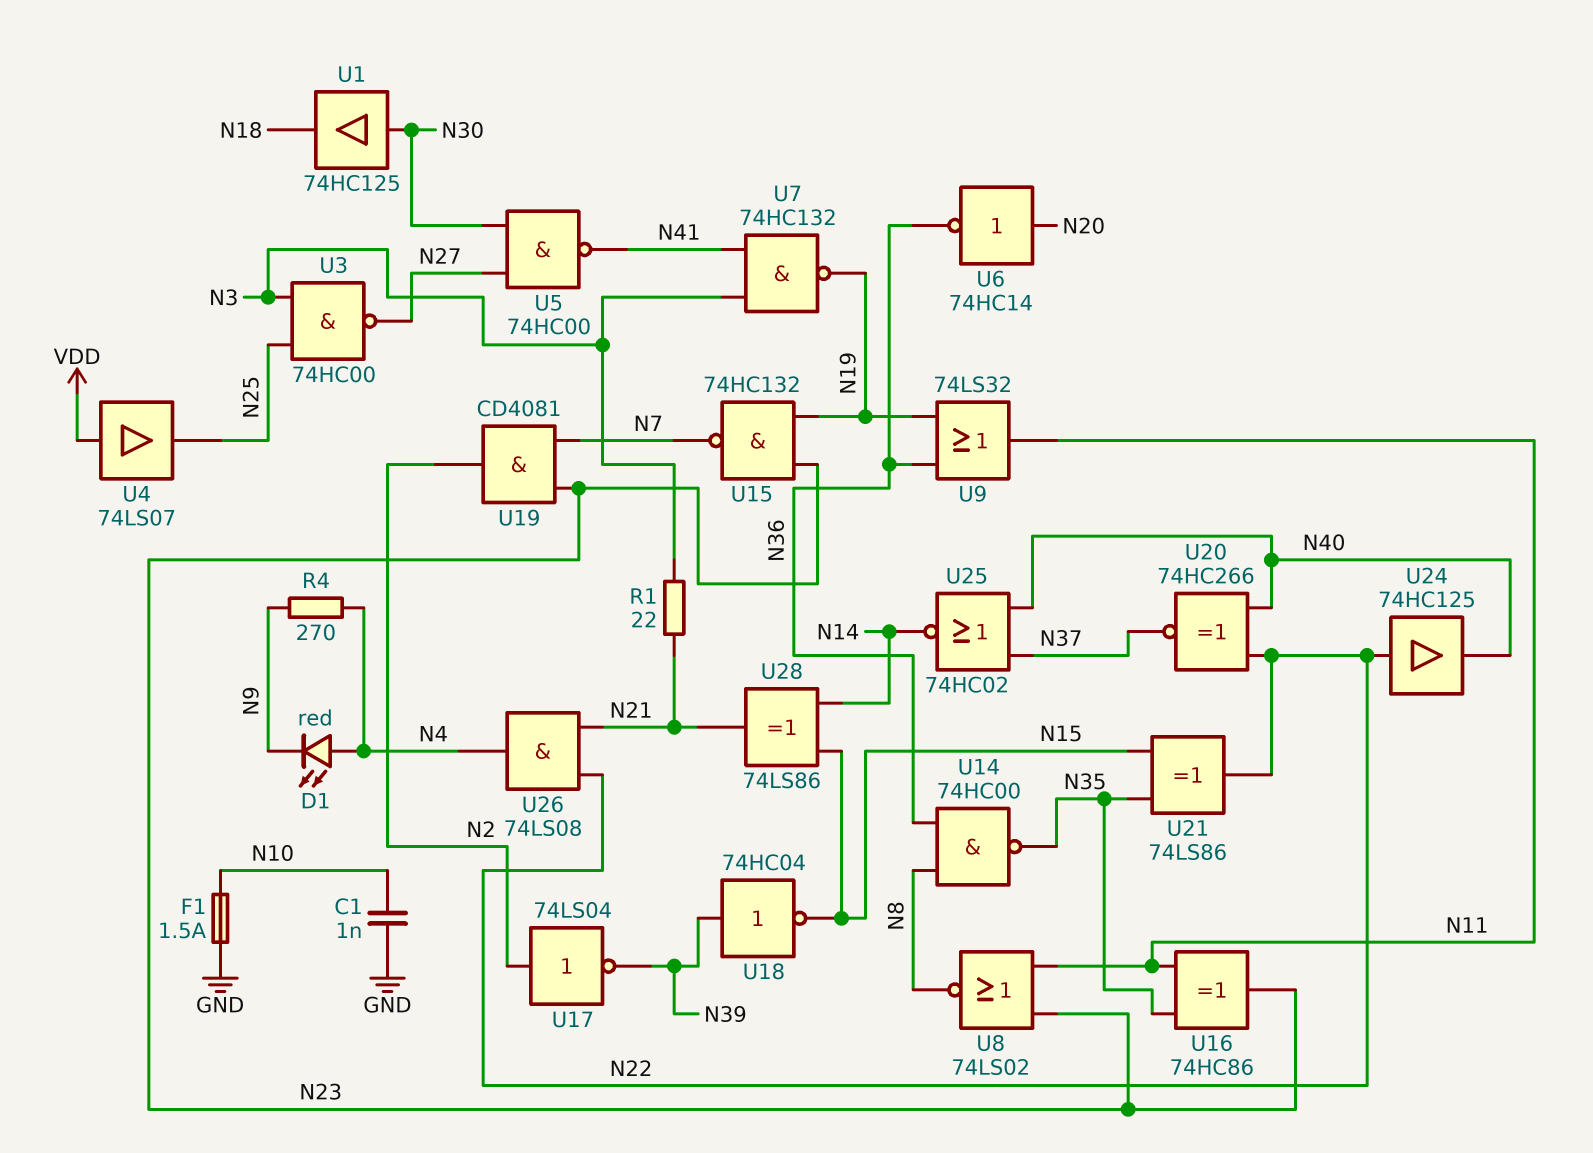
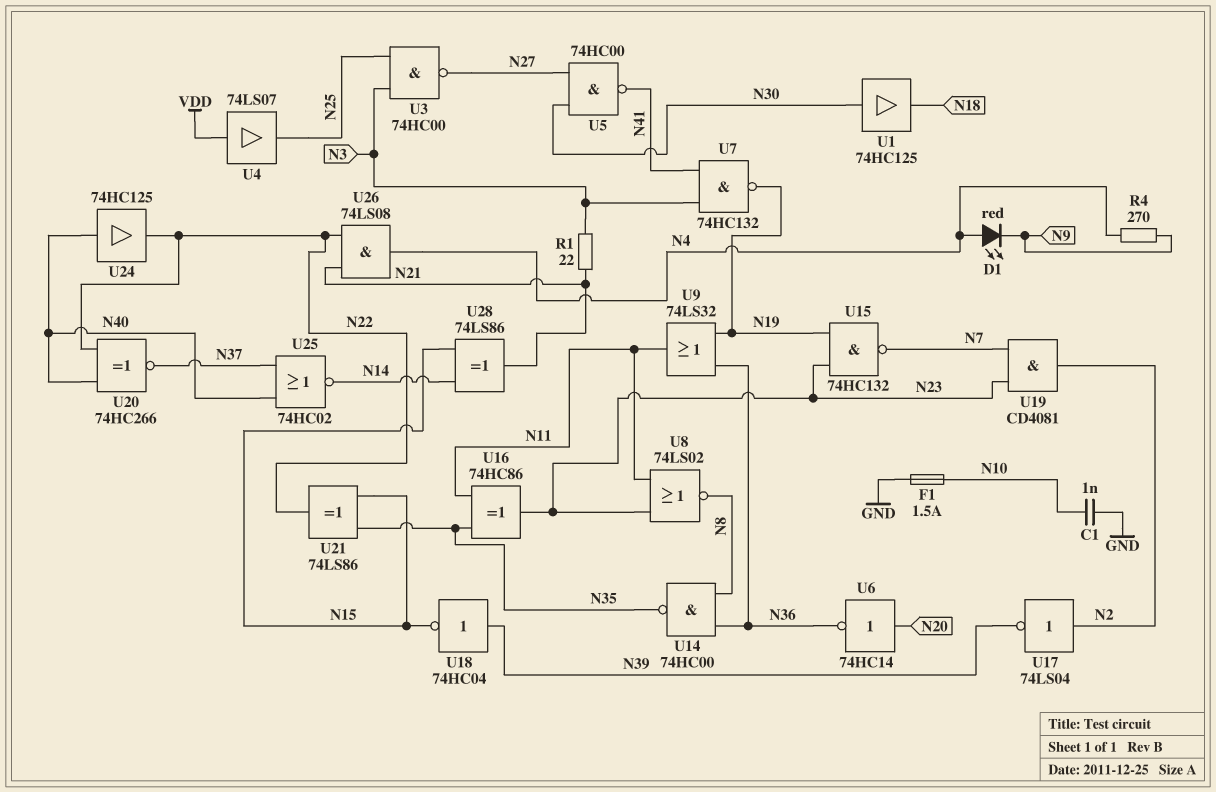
U24: buffer 74HC125 (in N22, out N40) -> buffer 74HC125 (in N40, out N22)

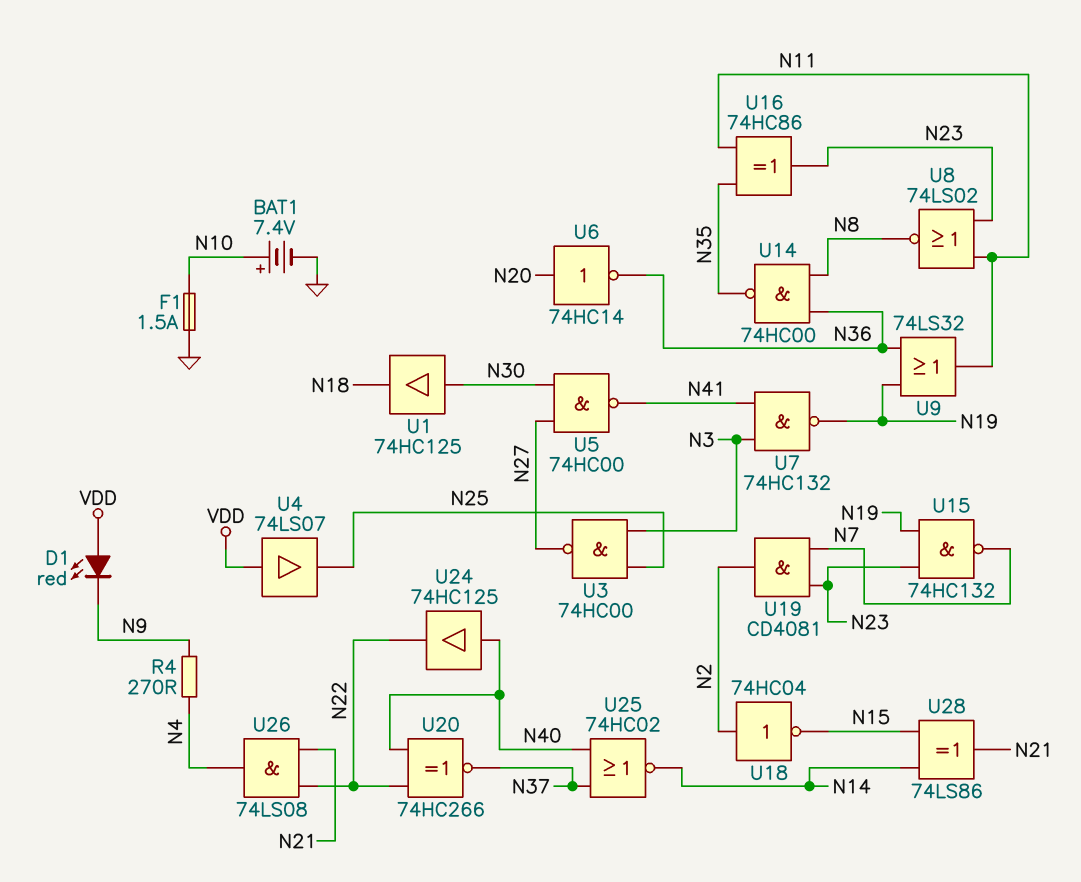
BAT1: none -> 7.4V (plus N10, minus GND)
C1: 1nF (GND, N10) -> none
D1: LED red (A N4, K N9) -> LED red (A VDD, K N9)
R1: 22 (N3, N21) -> none
U17: NOT 74LS04 (in N2, out N39) -> none
U18: NOT 74HC04 (in N39, out N15) -> NOT 74HC04 (in N2, out N15)
U21: XOR 74LS86 (in N15, in N35, out N22) -> none

